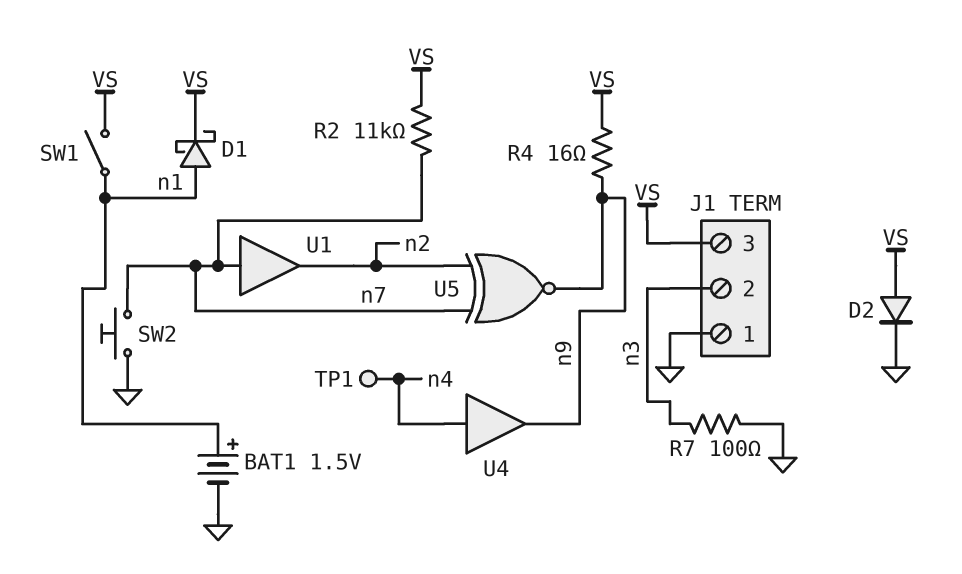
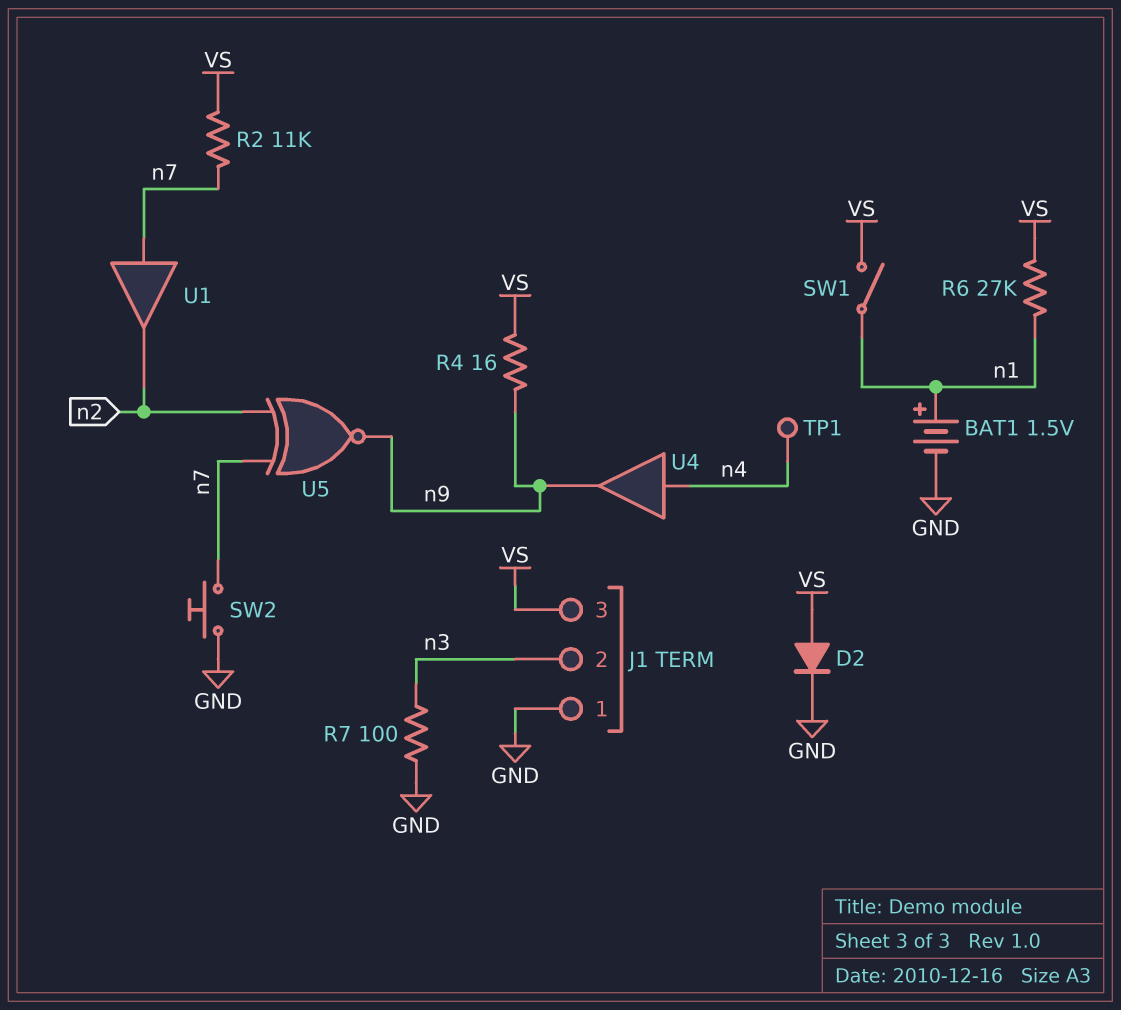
D1: schottky (A n1, K VS) -> none
R6: none -> 27k (VS, n1)

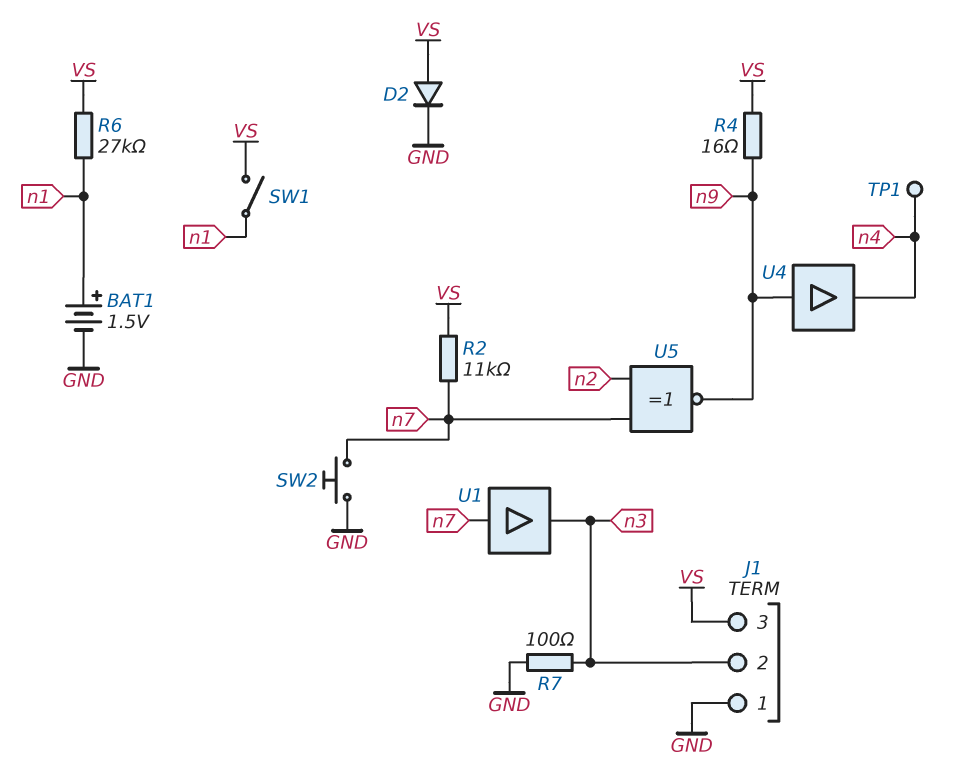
U1: buffer (in n7, out n2) -> buffer (in n7, out n3)
U4: buffer (in n4, out n9) -> buffer (in n9, out n4)

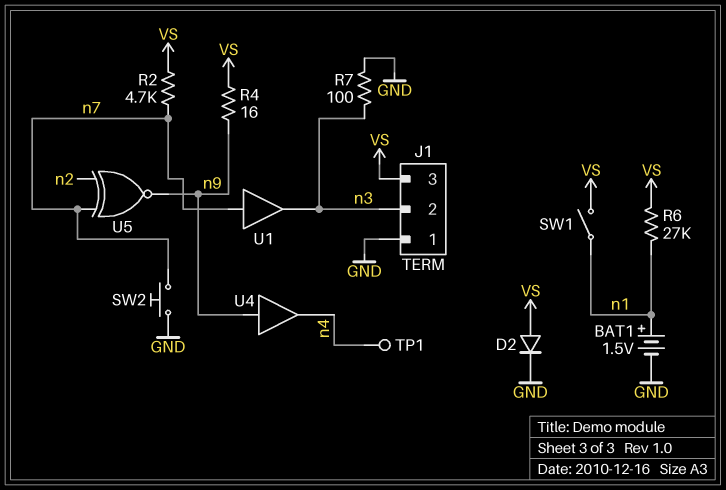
R2: 11k (VS, n7) -> 4.7k (VS, n7)

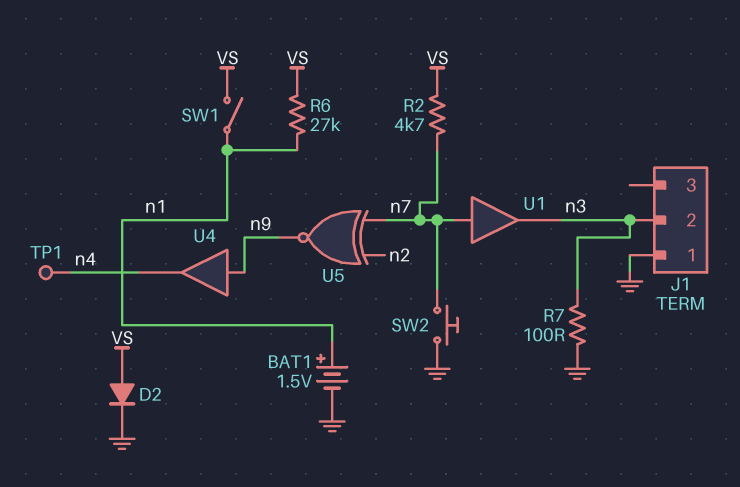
J1 pin 3: VS -> none
R4: 16 (VS, n9) -> none

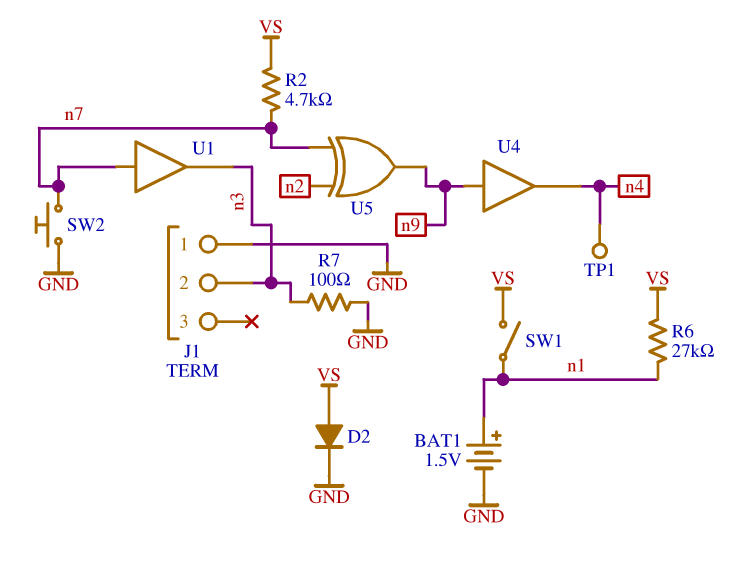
U5: XNOR (in n2, in n7, out n9) -> XOR (in n2, in n7, out n9)

